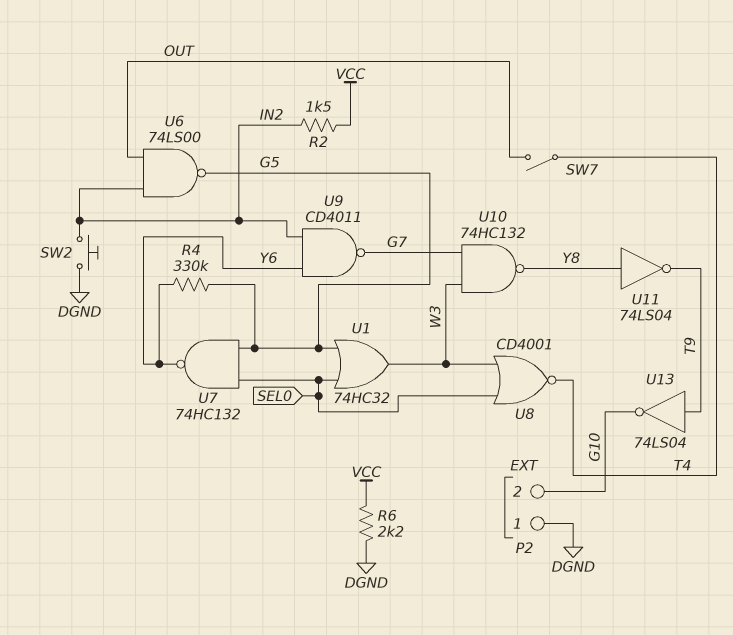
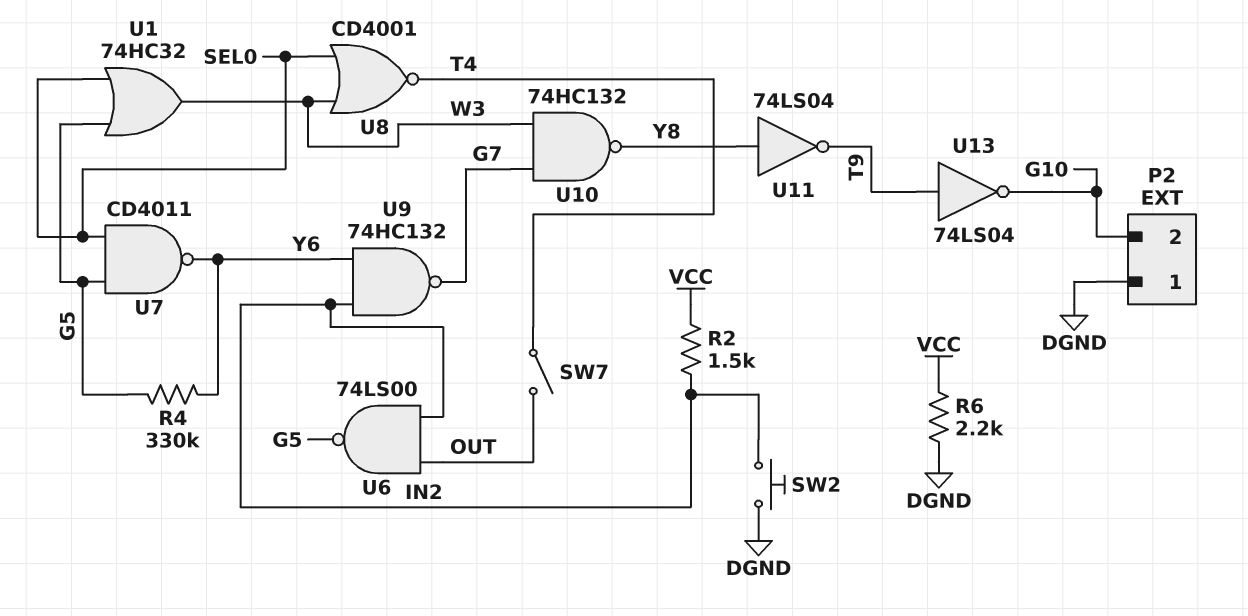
U7: NAND 74HC132 (in G5, in SEL0, out Y6) -> NAND CD4011 (in G5, in SEL0, out Y6)
U9: NAND CD4011 (in IN2, in Y6, out G7) -> NAND 74HC132 (in IN2, in Y6, out G7)

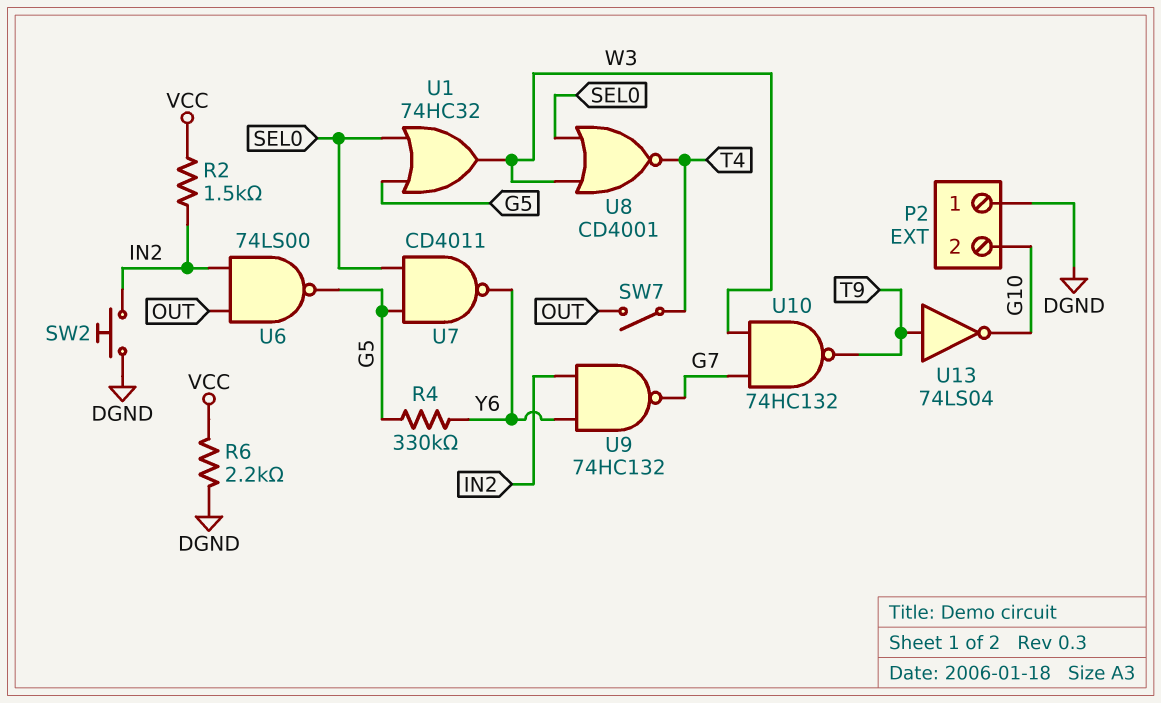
U10: NAND 74HC132 (in G7, in W3, out Y8) -> NAND 74HC132 (in G7, in W3, out T9)
U11: NOT 74LS04 (in Y8, out T9) -> none

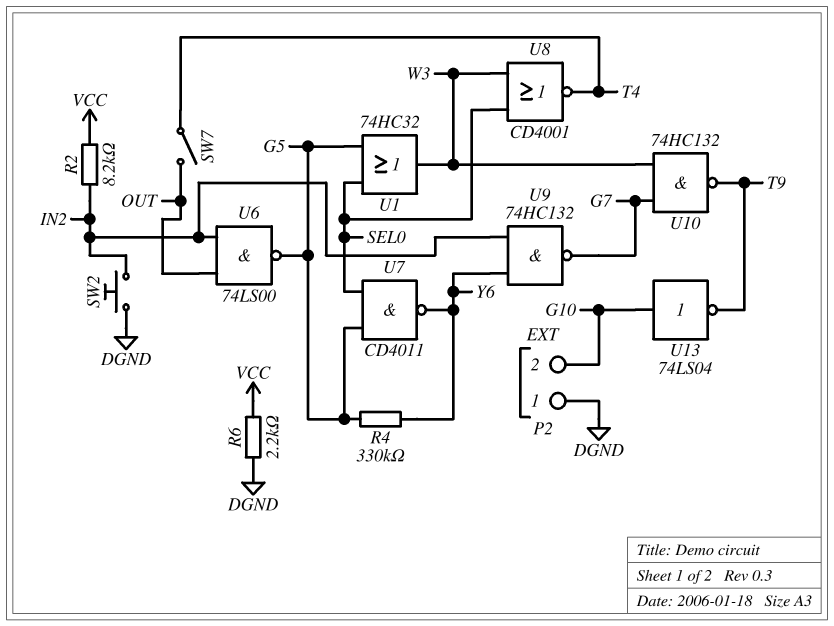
R2: 1.5k (IN2, VCC) -> 8.2k (IN2, VCC)
U13: NOT 74LS04 (in T9, out G10) -> NOT 74LS04 (in G10, out T9)

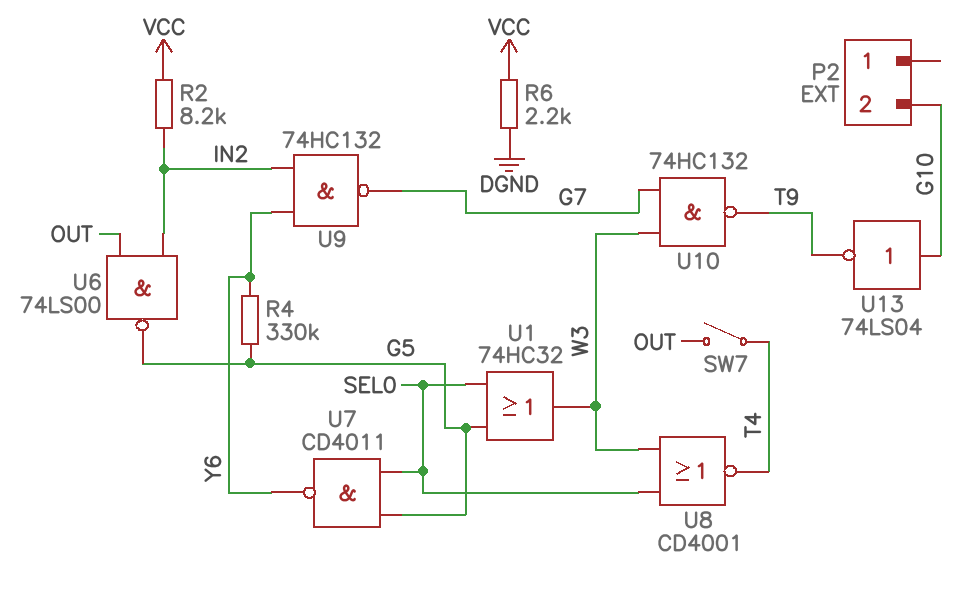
P2 pin 1: DGND -> none
SW2: button (DGND, IN2) -> none

